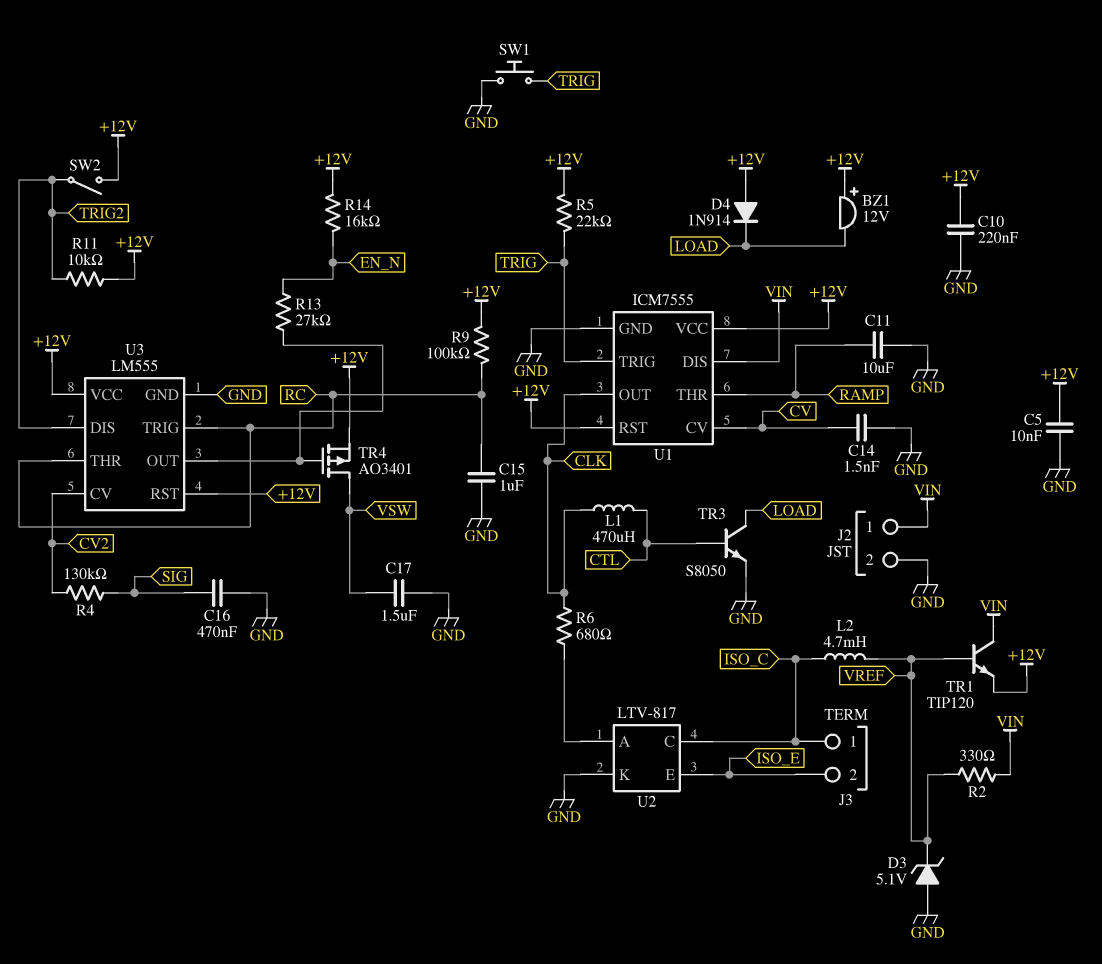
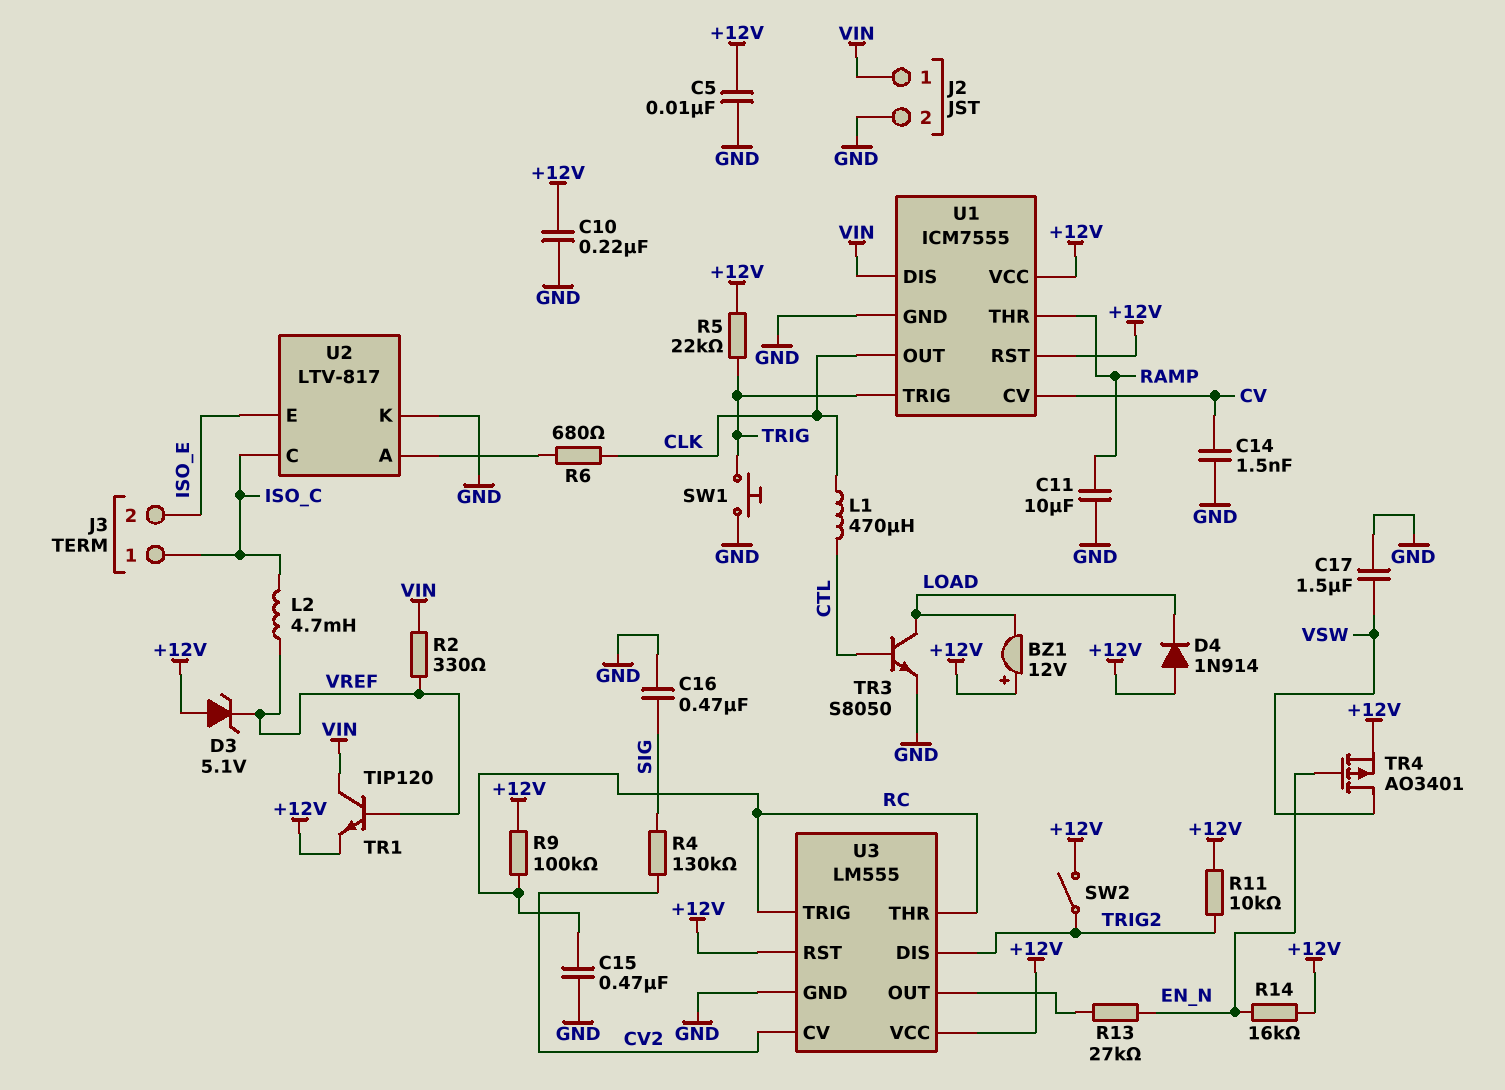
C15: 1uF (GND, RC) -> 470nF (GND, RC)
D3: zener 5.1V (A GND, K VREF) -> zener 5.1V (A +12V, K VREF)
TR4: PMOS AO3401 (G U3/OUT, D VSW, S +12V) -> PMOS AO3401 (G EN_N, D VSW, S +12V)

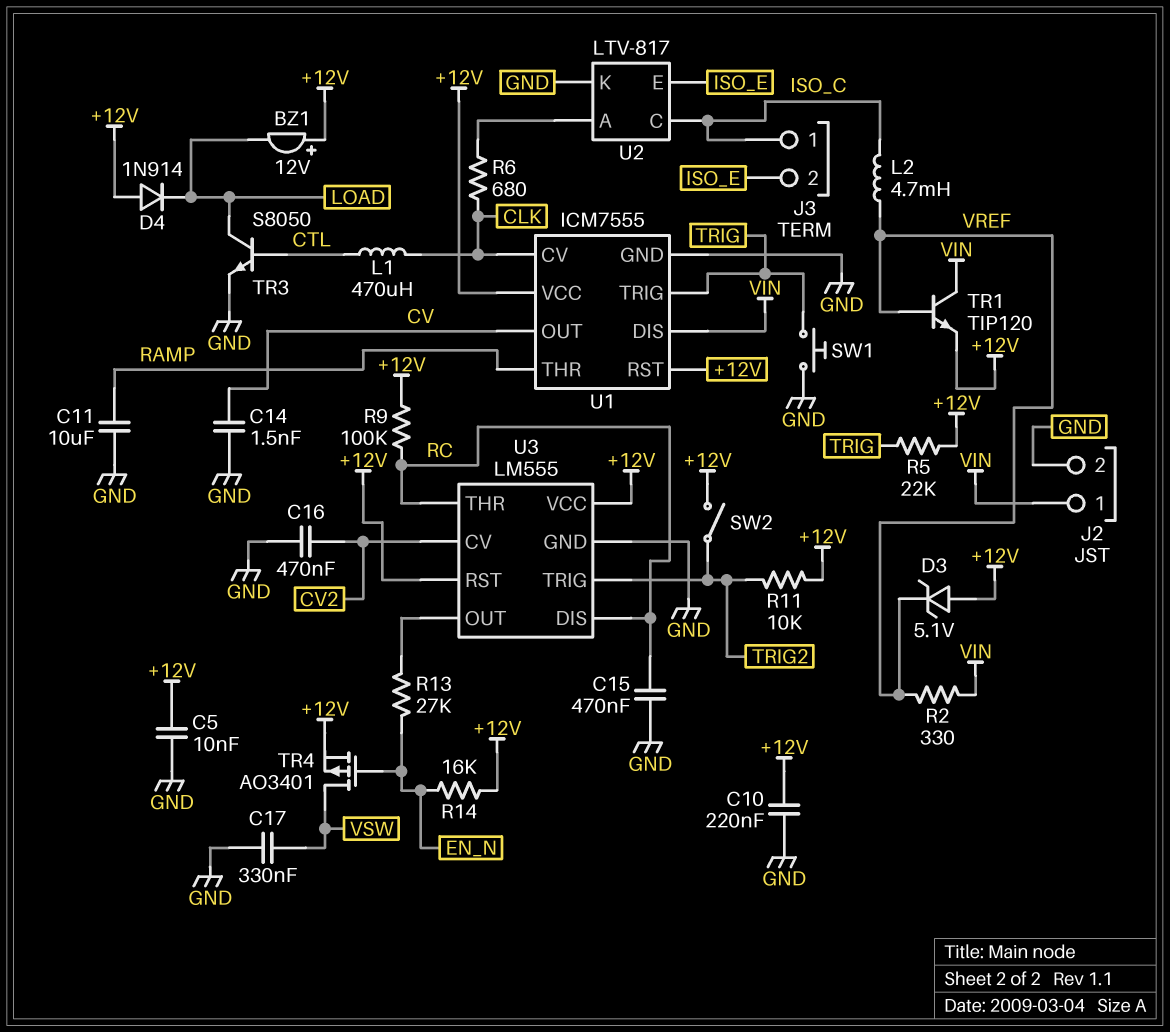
C16: 470nF (GND, SIG) -> 470nF (CV2, GND)
C17: 1.5uF (GND, VSW) -> 330nF (GND, VSW)
R4: 130k (CV2, SIG) -> none
U1 pin CV: CV -> CLK
U1 pin OUT: CLK -> CV
U3 pin DIS: TRIG2 -> RC
U3 pin TRIG: RC -> TRIG2

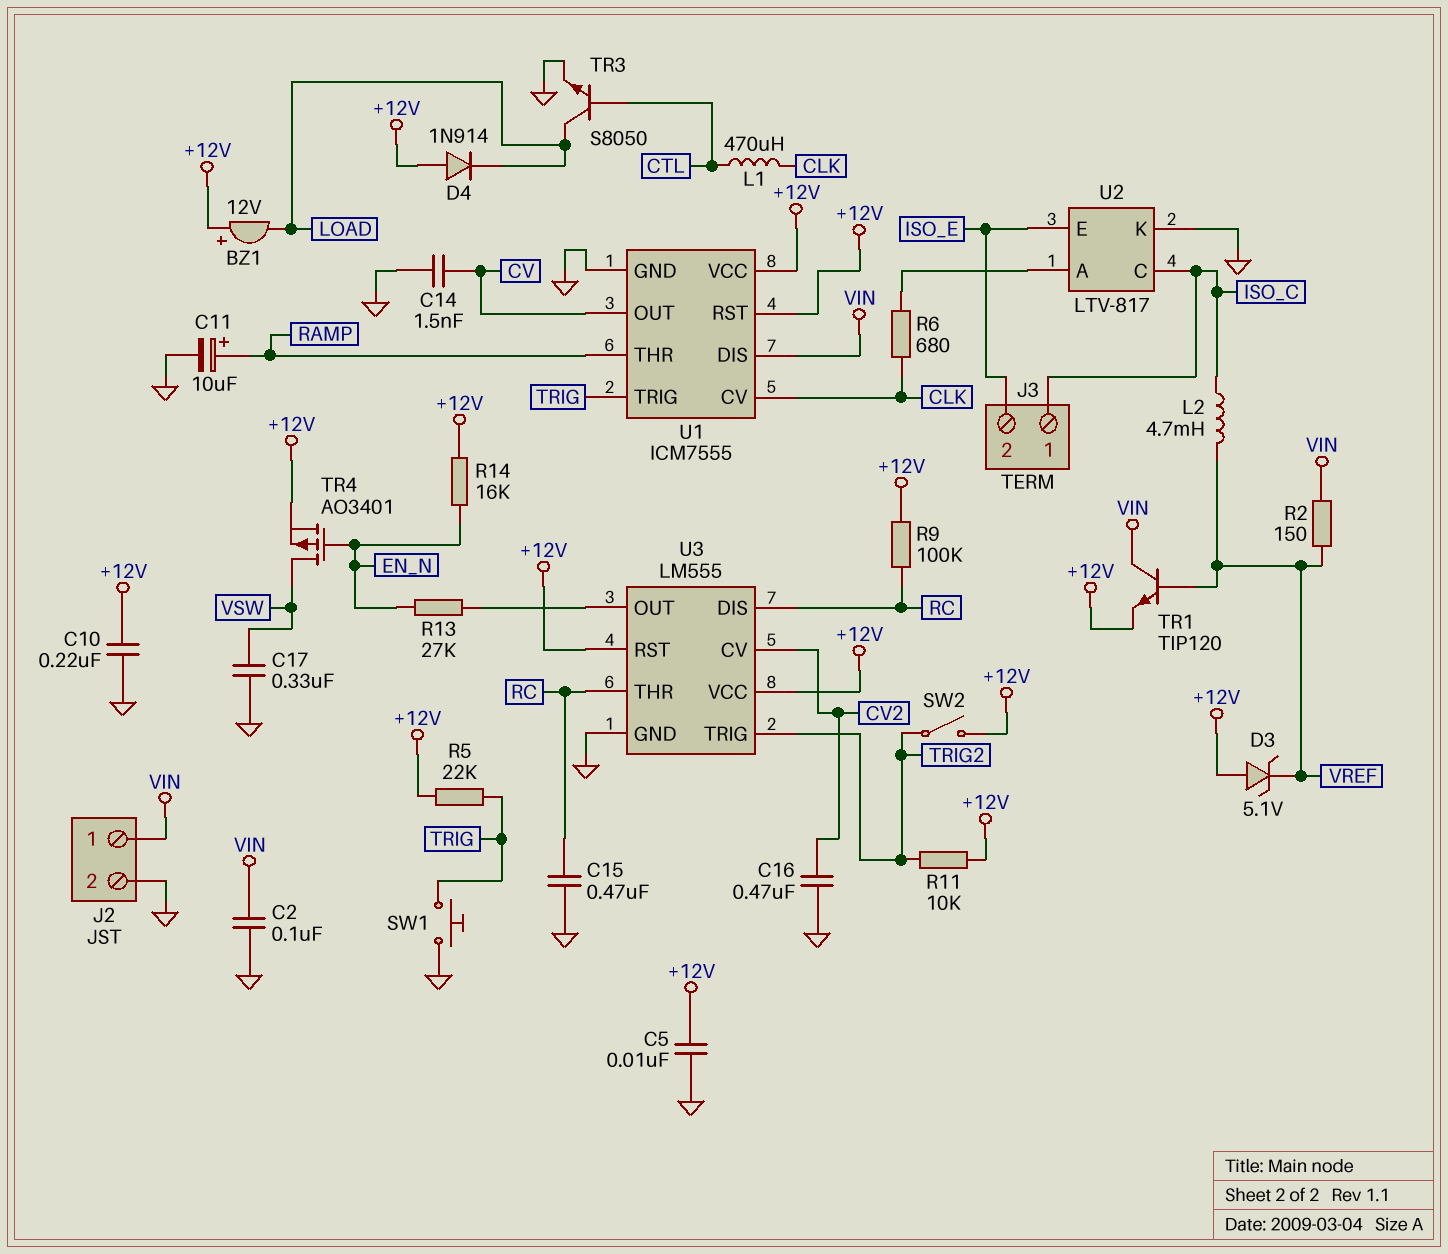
C2: none -> 100nF (GND, VIN)
C11: 10uF (GND, RAMP) -> 10uF (plus RAMP, minus GND)
R2: 330 (VIN, VREF) -> 150 (VIN, VREF)

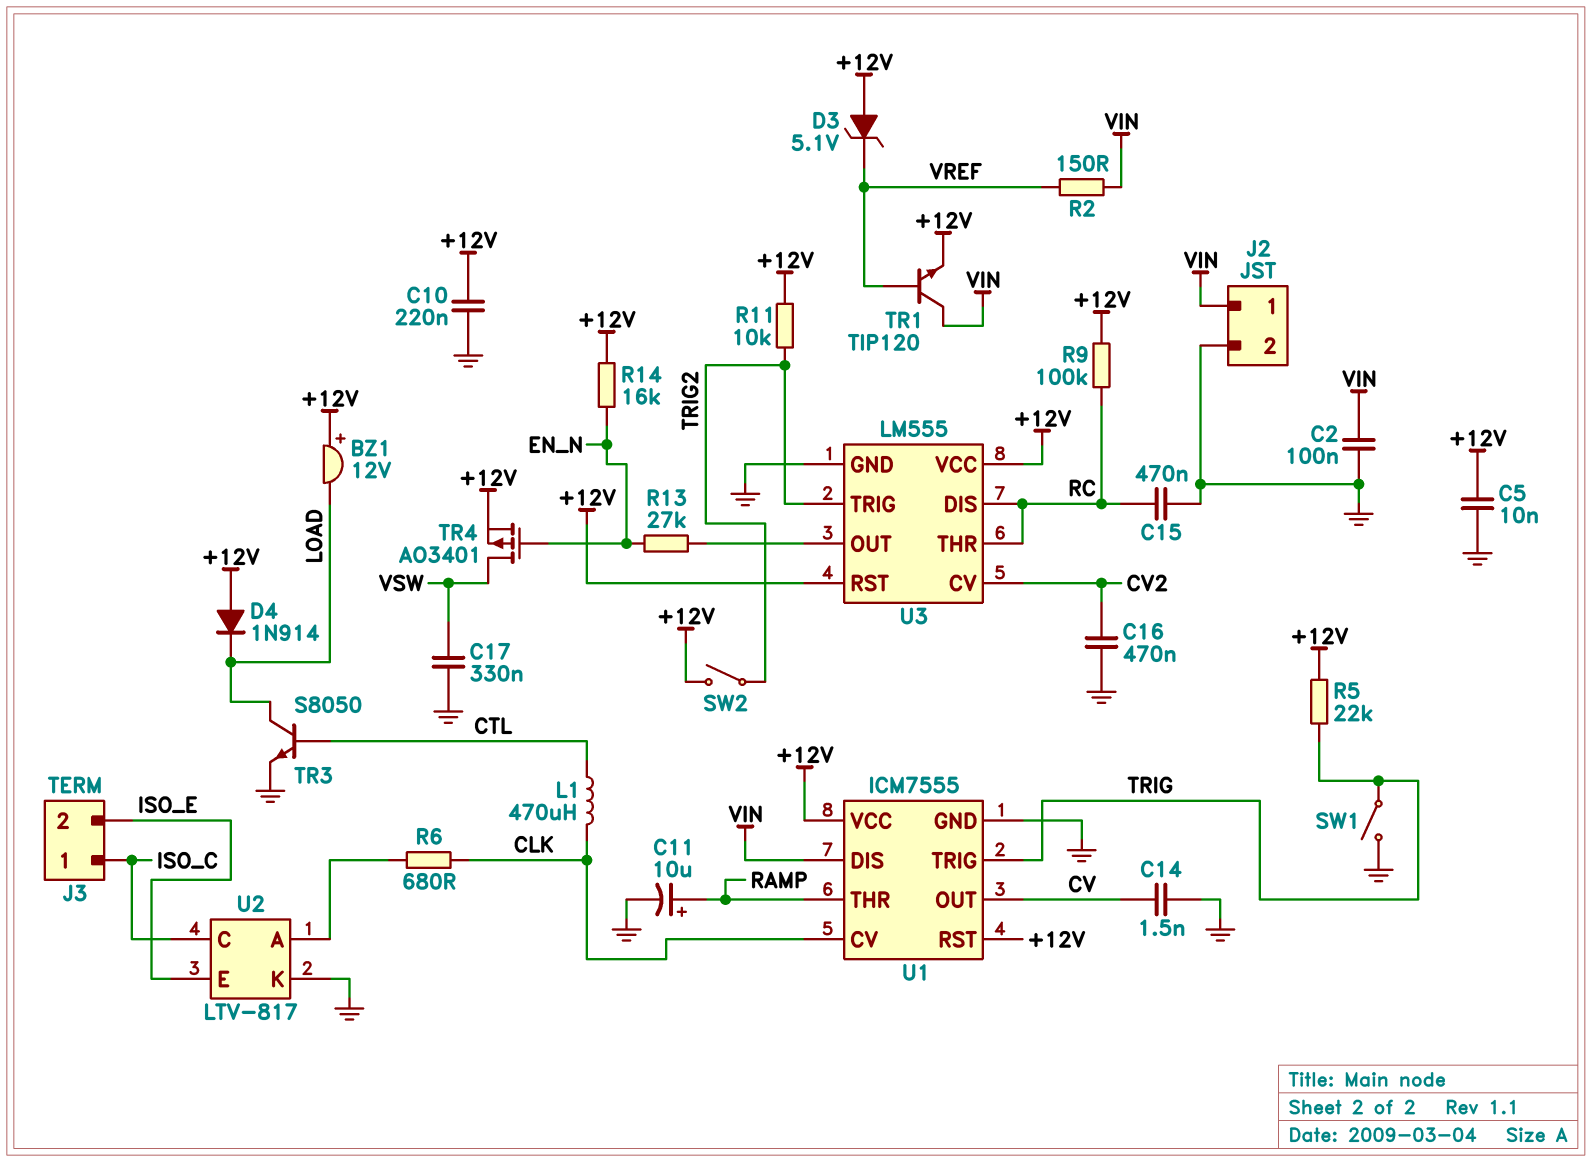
L2: 4.7mH (ISO_C, VREF) -> none
SW1: button (GND, TRIG) -> switch (GND, TRIG)

